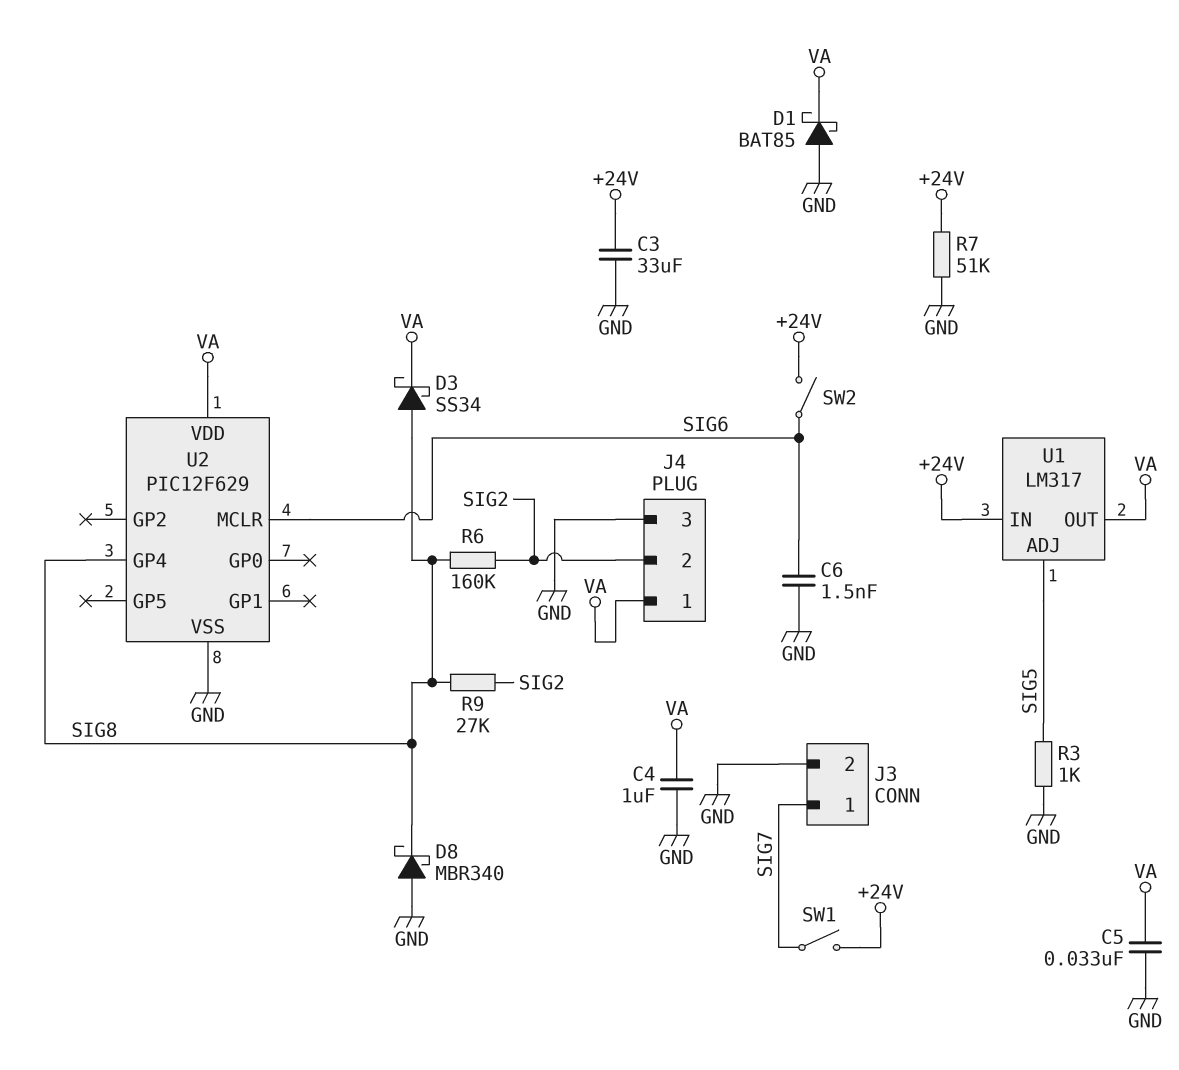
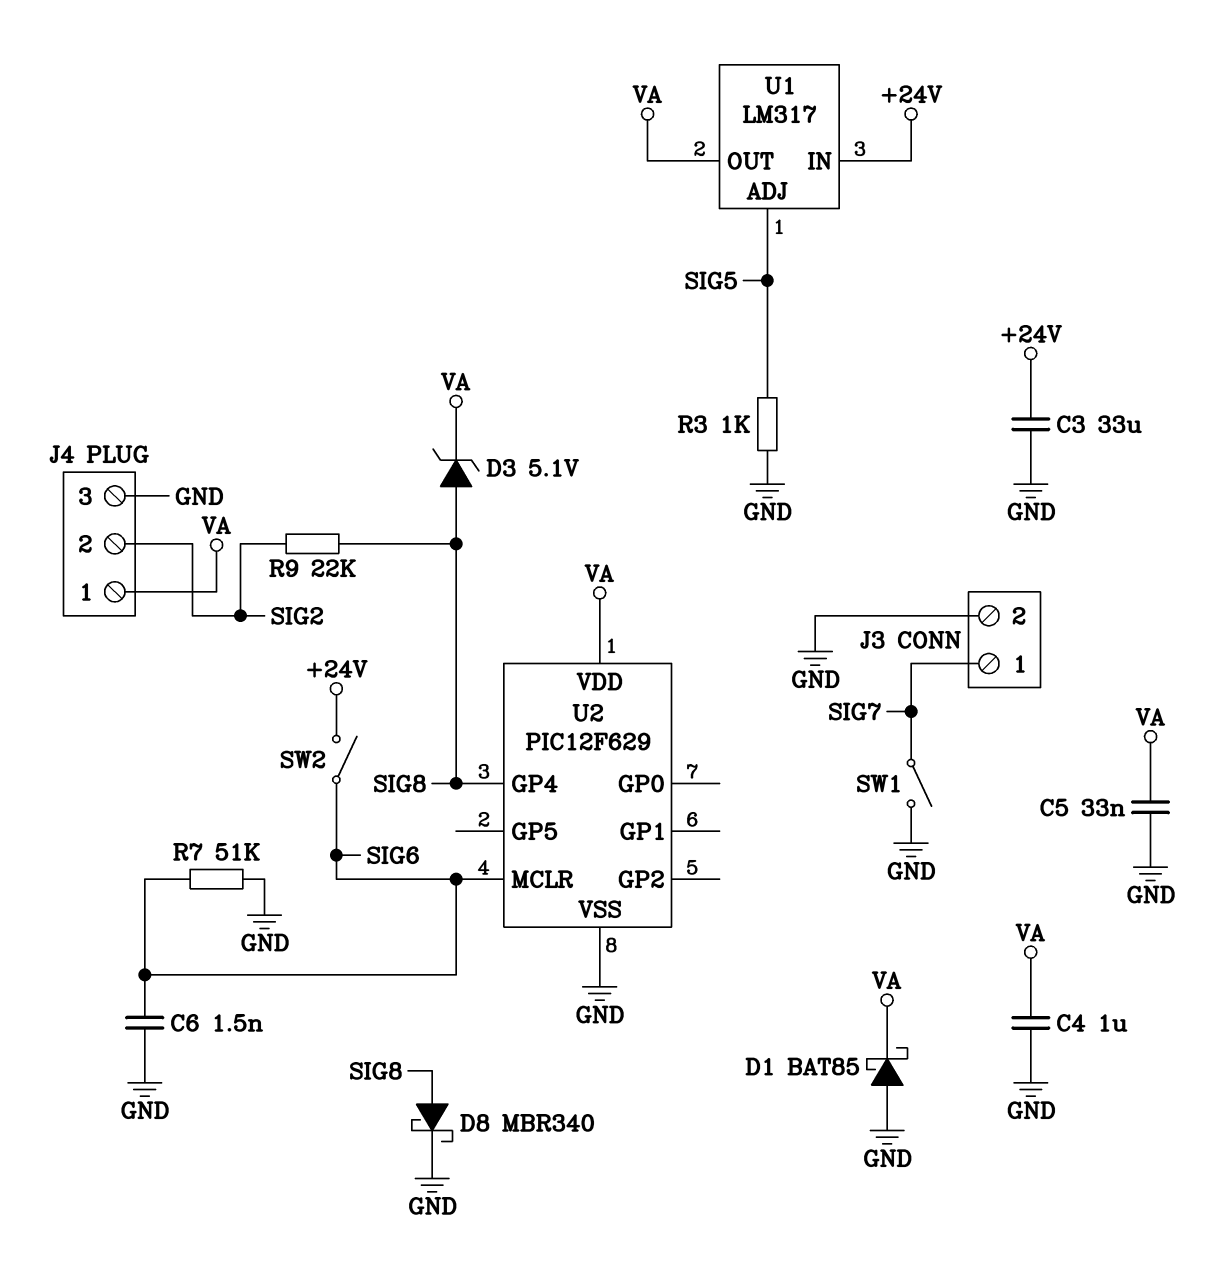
D3: schottky SS34 (A SIG8, K VA) -> zener 5.1V (A SIG8, K VA)
D8: schottky MBR340 (A GND, K SIG8) -> schottky MBR340 (A SIG8, K GND)
R6: 160k (SIG2, SIG8) -> none
R7: 51k (+24V, GND) -> 51k (GND, SIG6)
R9: 27k (SIG2, SIG8) -> 22k (SIG2, SIG8)
SW1: switch (+24V, SIG7) -> switch (GND, SIG7)

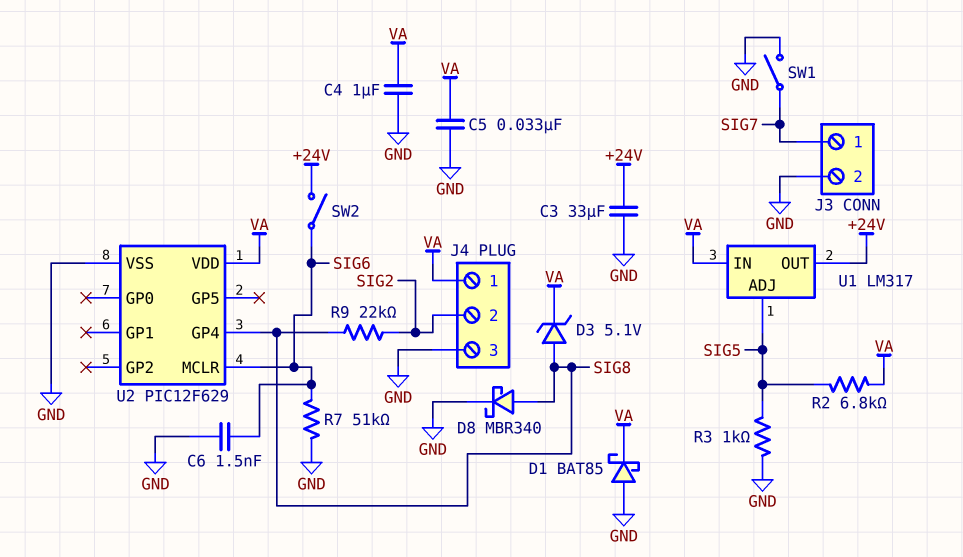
R2: none -> 6.8k (SIG5, VA)
U1 pin IN: +24V -> VA
U1 pin OUT: VA -> +24V

